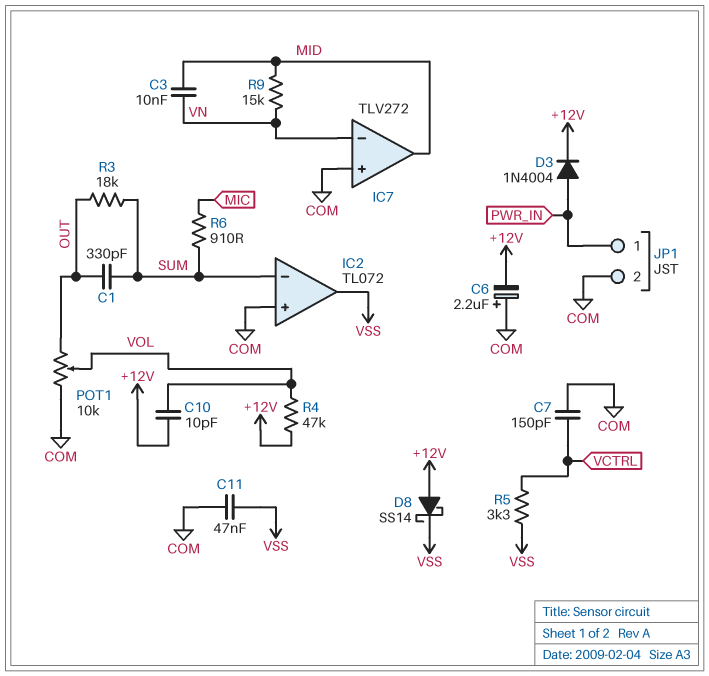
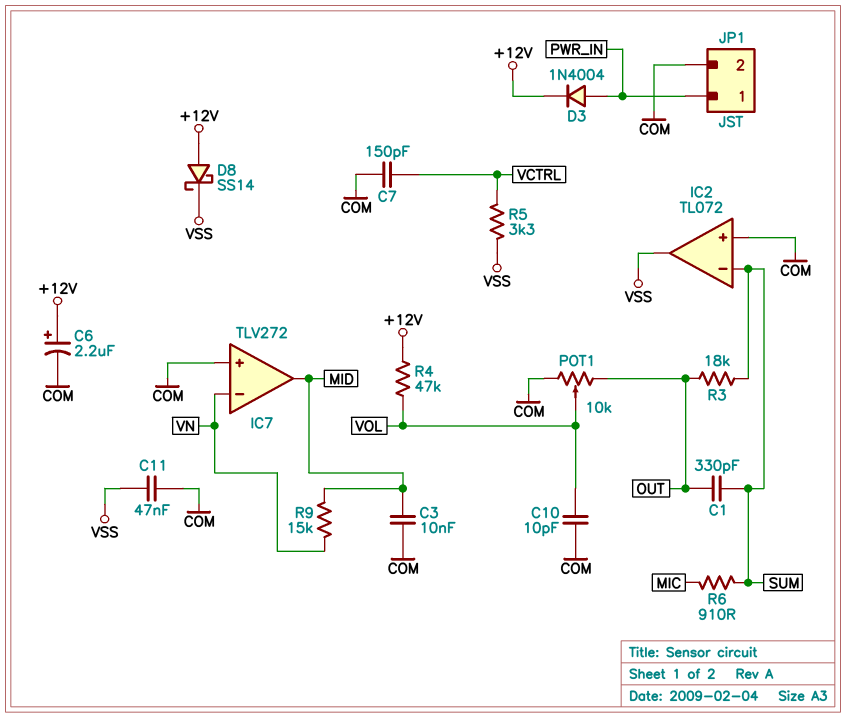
C3: 10nF (MID, VN) -> 10nF (COM, MID)
C6: 2.2uF (plus COM, minus +12V) -> 2.2uF (plus +12V, minus COM)
C10: 10pF (+12V, VOL) -> 10pF (COM, VOL)

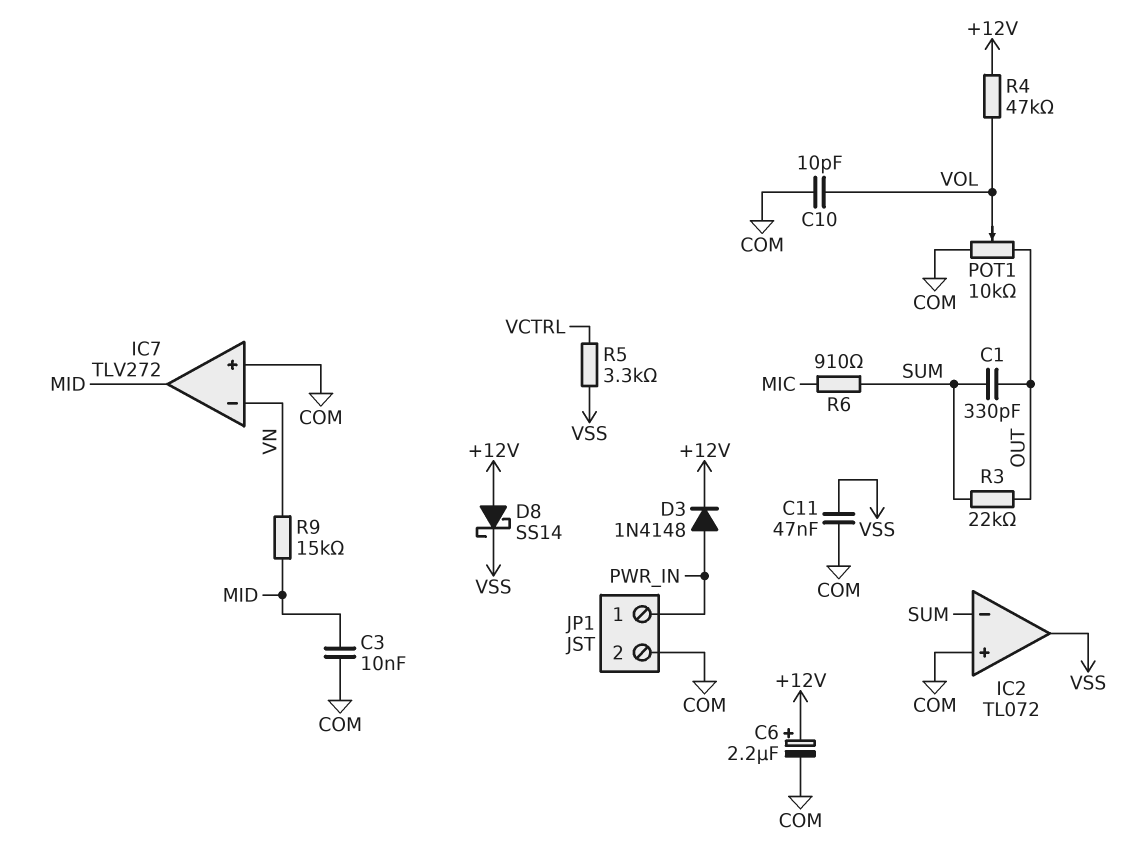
C7: 150pF (COM, VCTRL) -> none
D3: diode 1N4004 (A PWR_IN, K +12V) -> diode 1N4148 (A PWR_IN, K +12V)
R3: 18k (OUT, SUM) -> 22k (OUT, SUM)

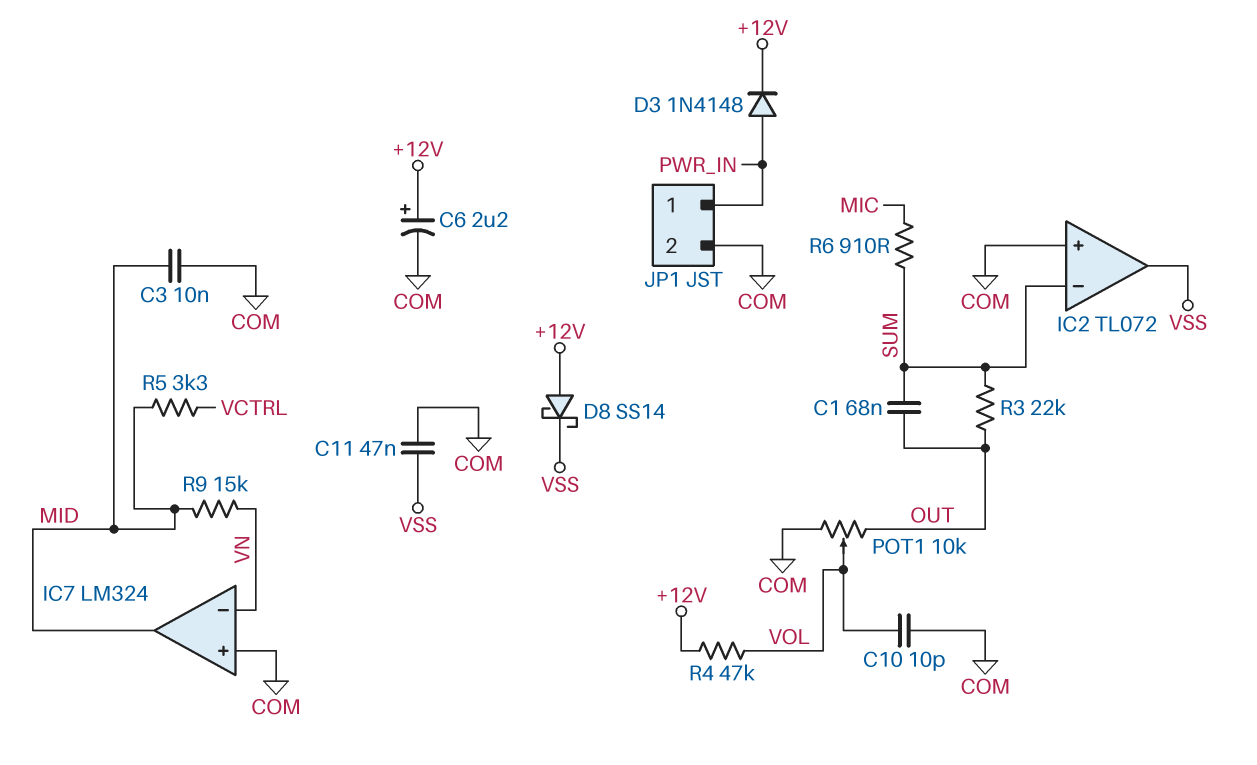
C1: 330pF (OUT, SUM) -> 68nF (OUT, SUM)
IC7: TLV272 -> LM324
R5: 3.3k (VCTRL, VSS) -> 3.3k (MID, VCTRL)

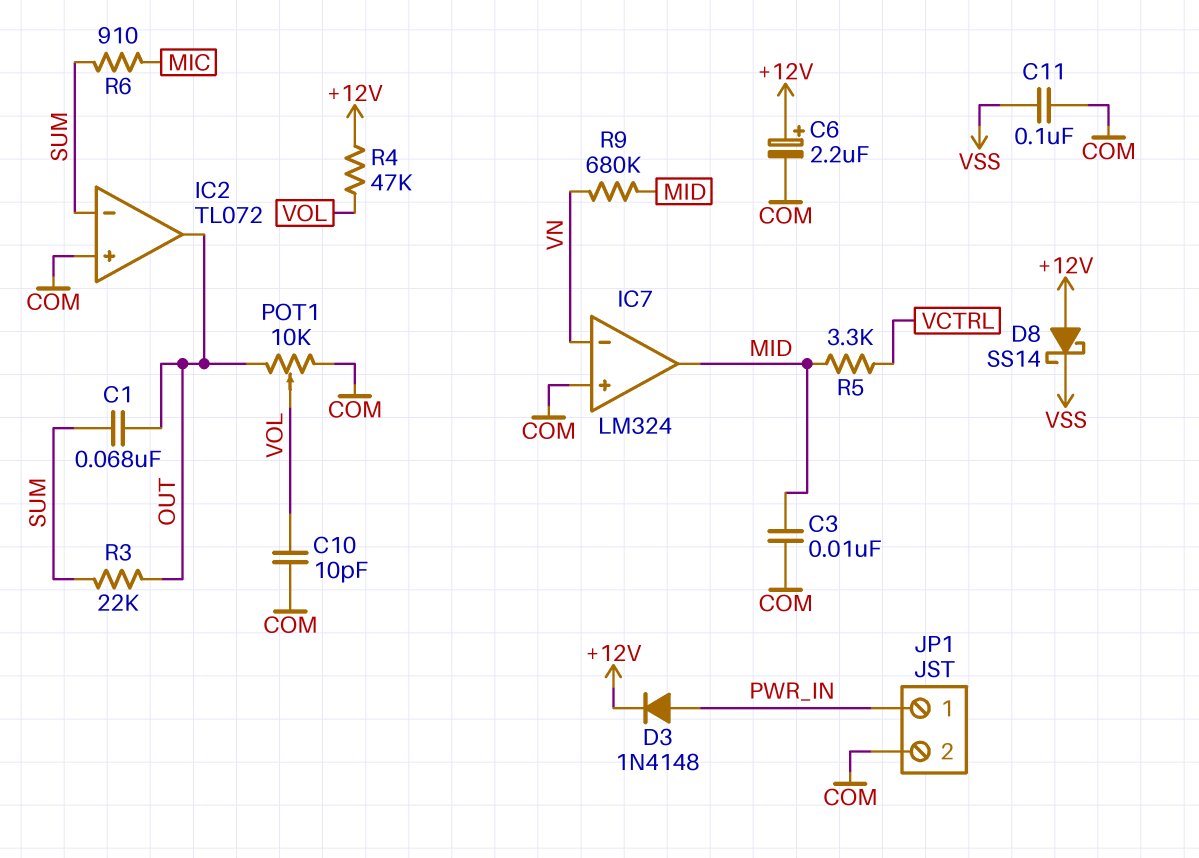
C11: 47nF (COM, VSS) -> 100nF (COM, VSS)
IC2 pin out: VSS -> OUT
R9: 15k (MID, VN) -> 680k (MID, VN)

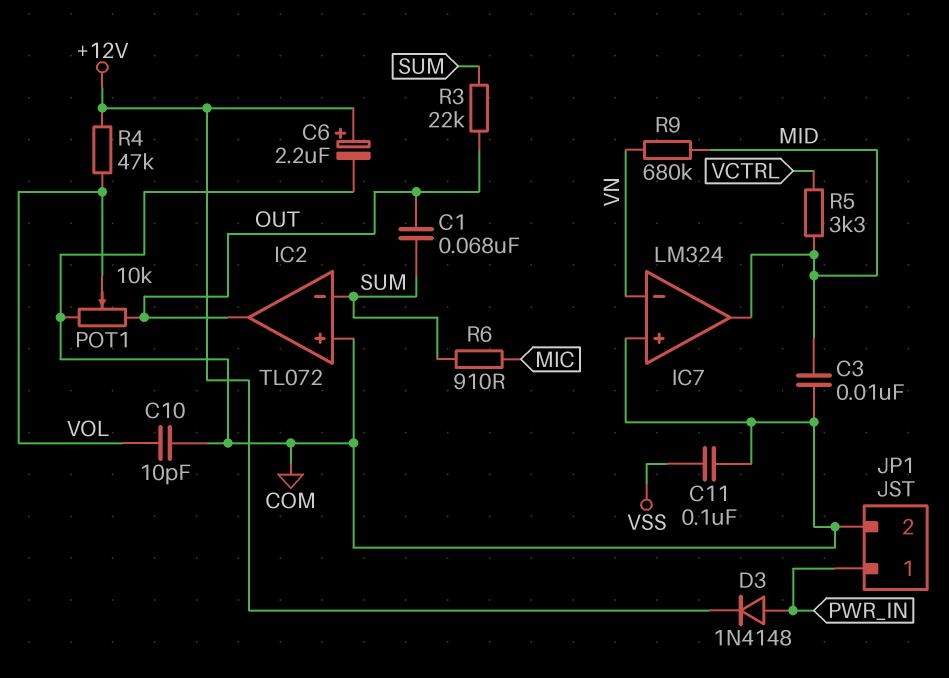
D8: schottky SS14 (A +12V, K VSS) -> none

